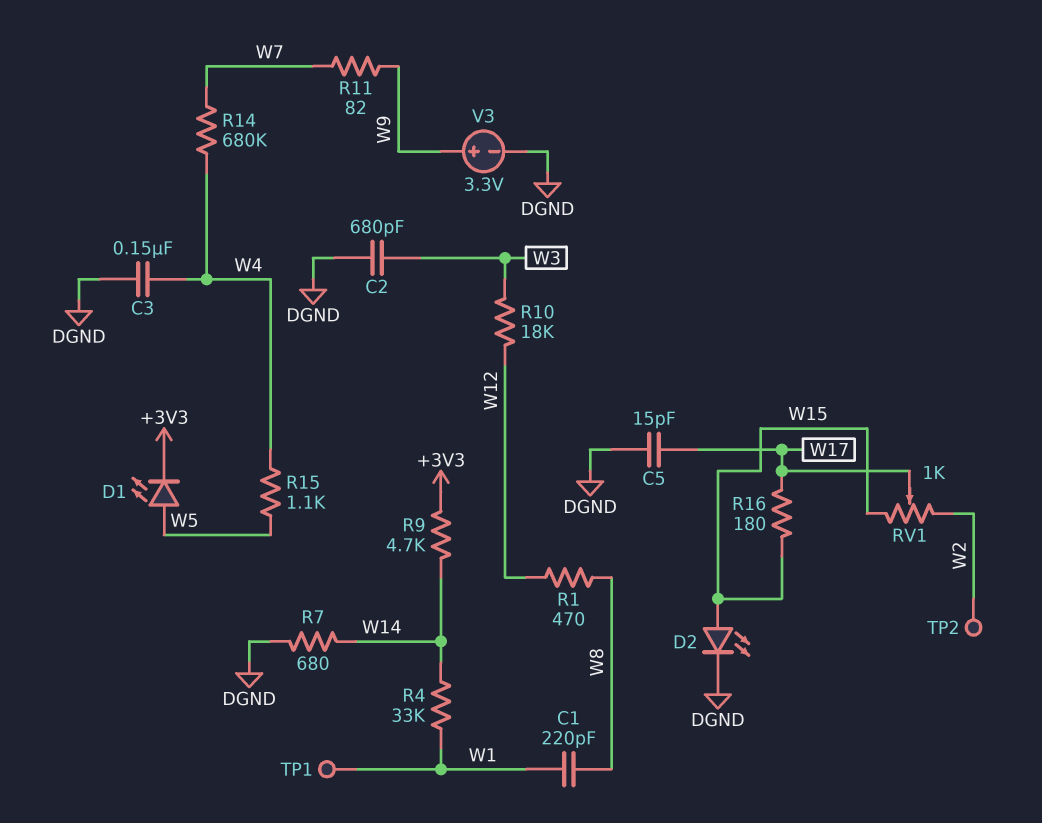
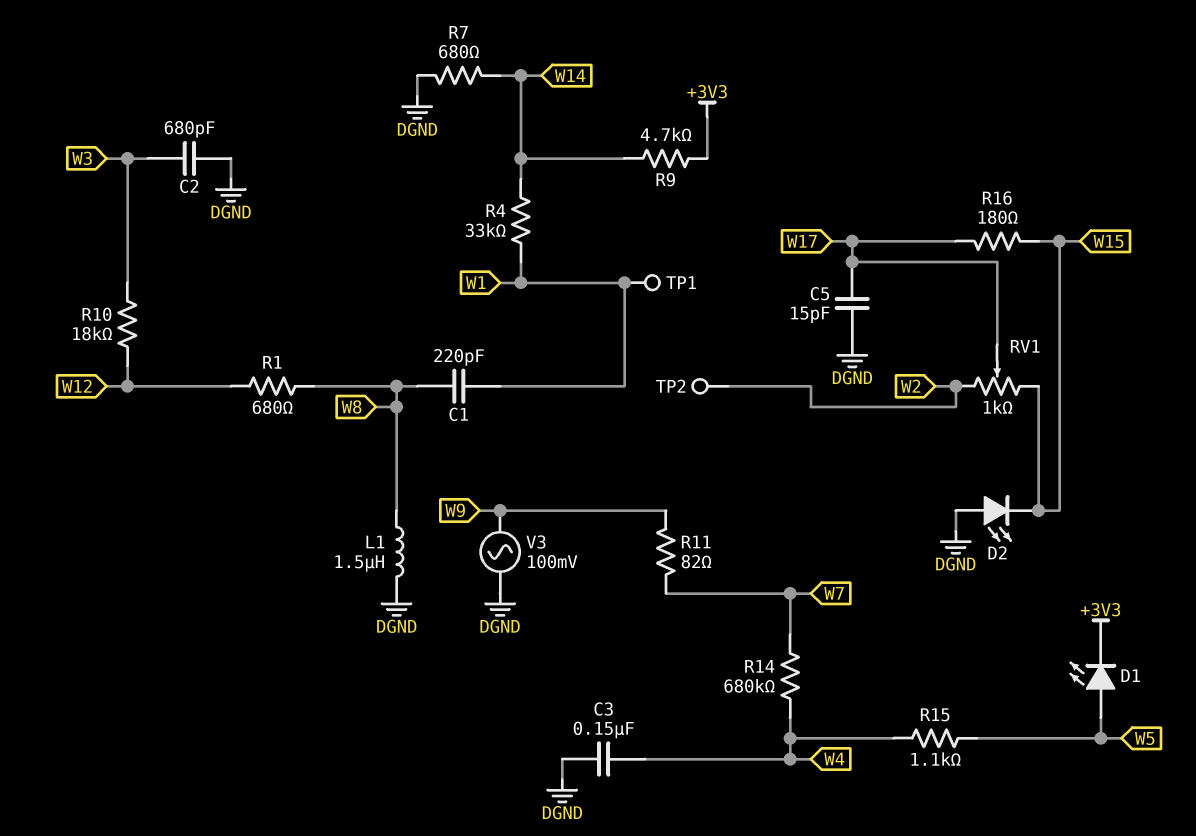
D2: LED (A W15, K DGND) -> LED (A DGND, K W15)
L1: none -> 1.5uH (DGND, W8)
R1: 470 (W8, W12) -> 680 (W8, W12)
V3: 3.3V (plus W9, minus DGND) -> AC 100mV (DGND, W9)

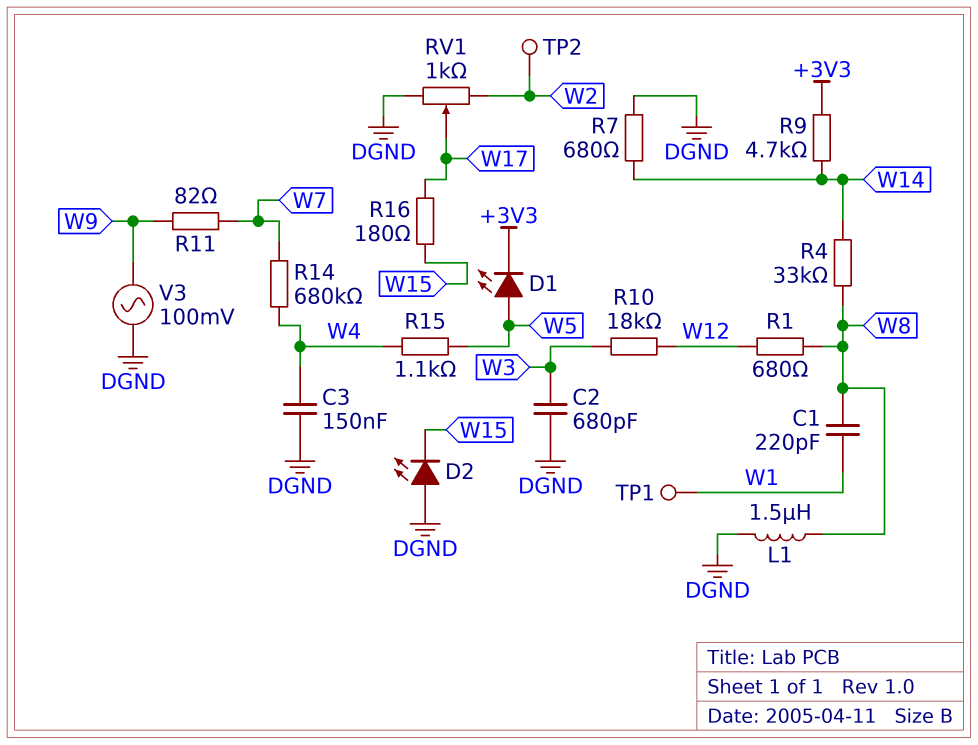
C5: 15pF (DGND, W17) -> none
R4: 33k (W1, W14) -> 33k (W8, W14)
RV1: 1k (W2, W15, wiper W17) -> 1k (DGND, W2, wiper W17)

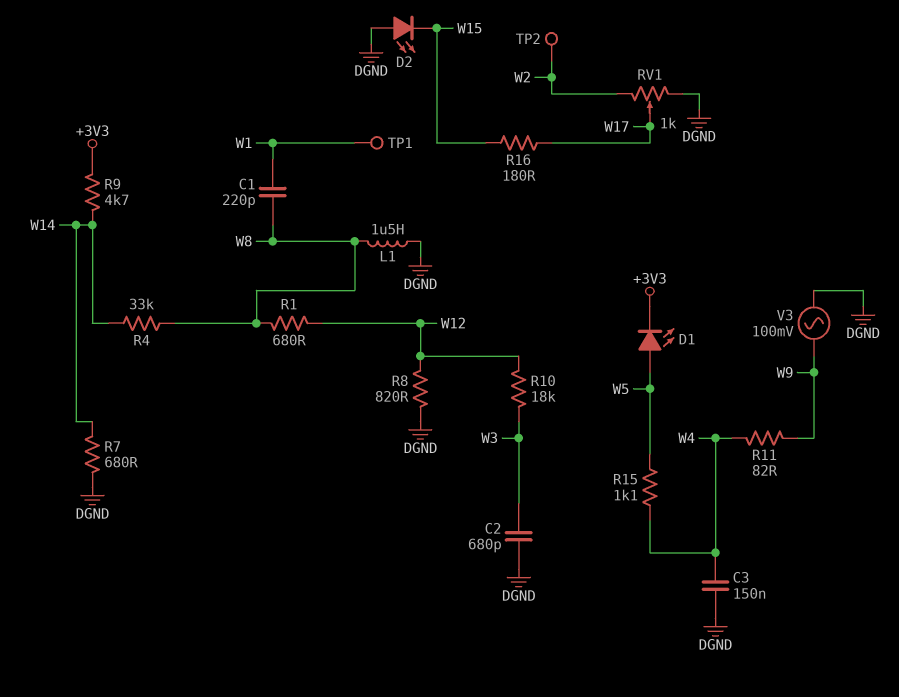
R8: none -> 820 (DGND, W12)
R11: 82 (W7, W9) -> 82 (W4, W9)
R14: 680k (W4, W7) -> none

